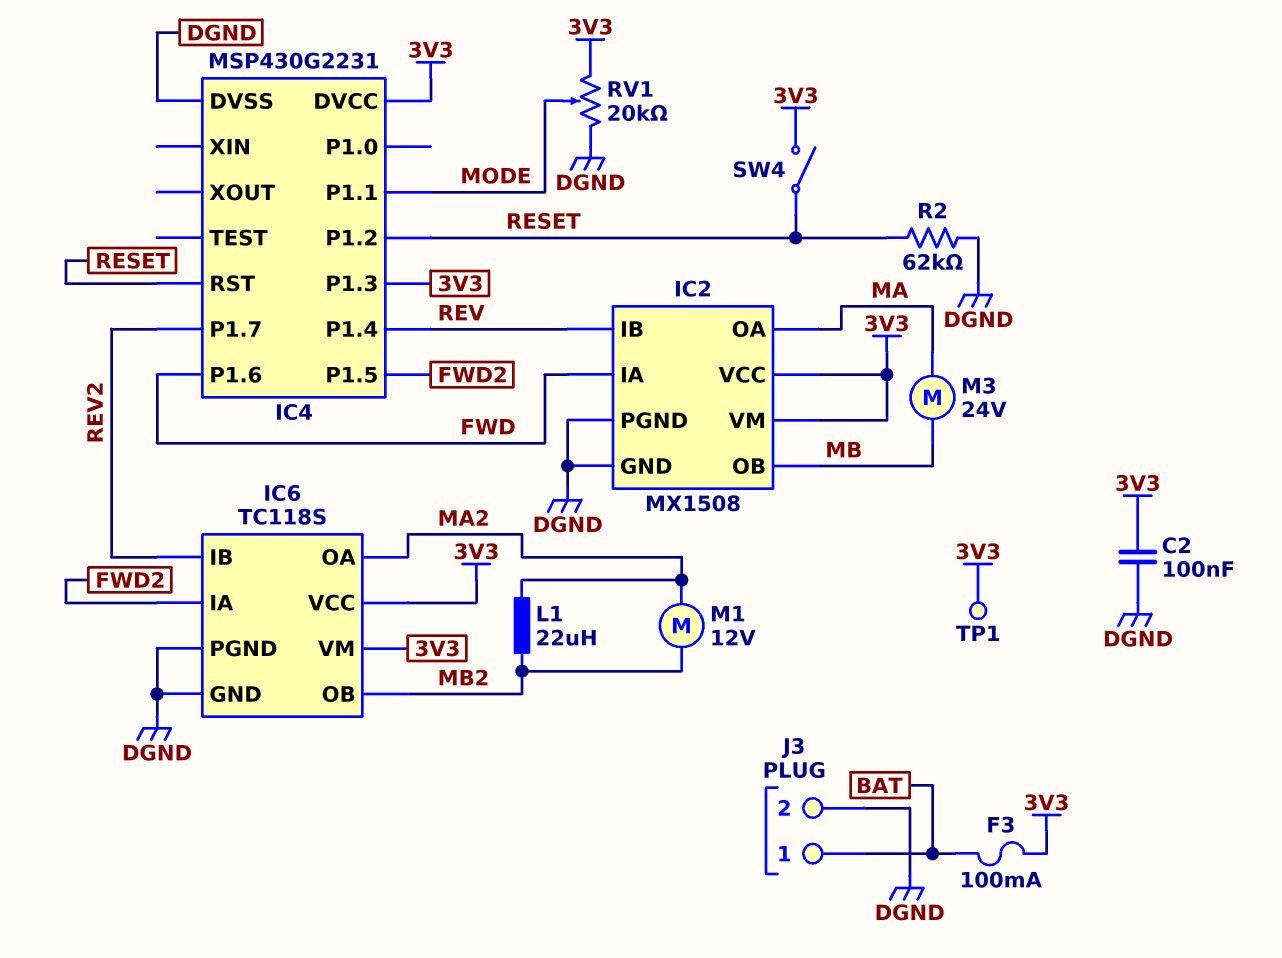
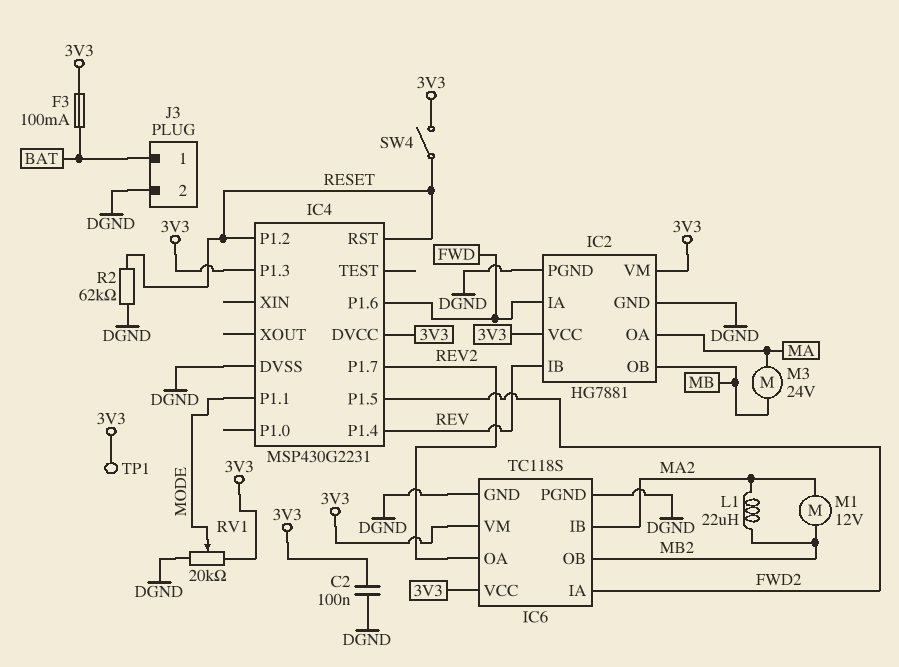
IC2: MX1508 -> HG7881
IC6 pin IB: REV2 -> MA2
IC6 pin OA: MA2 -> REV2

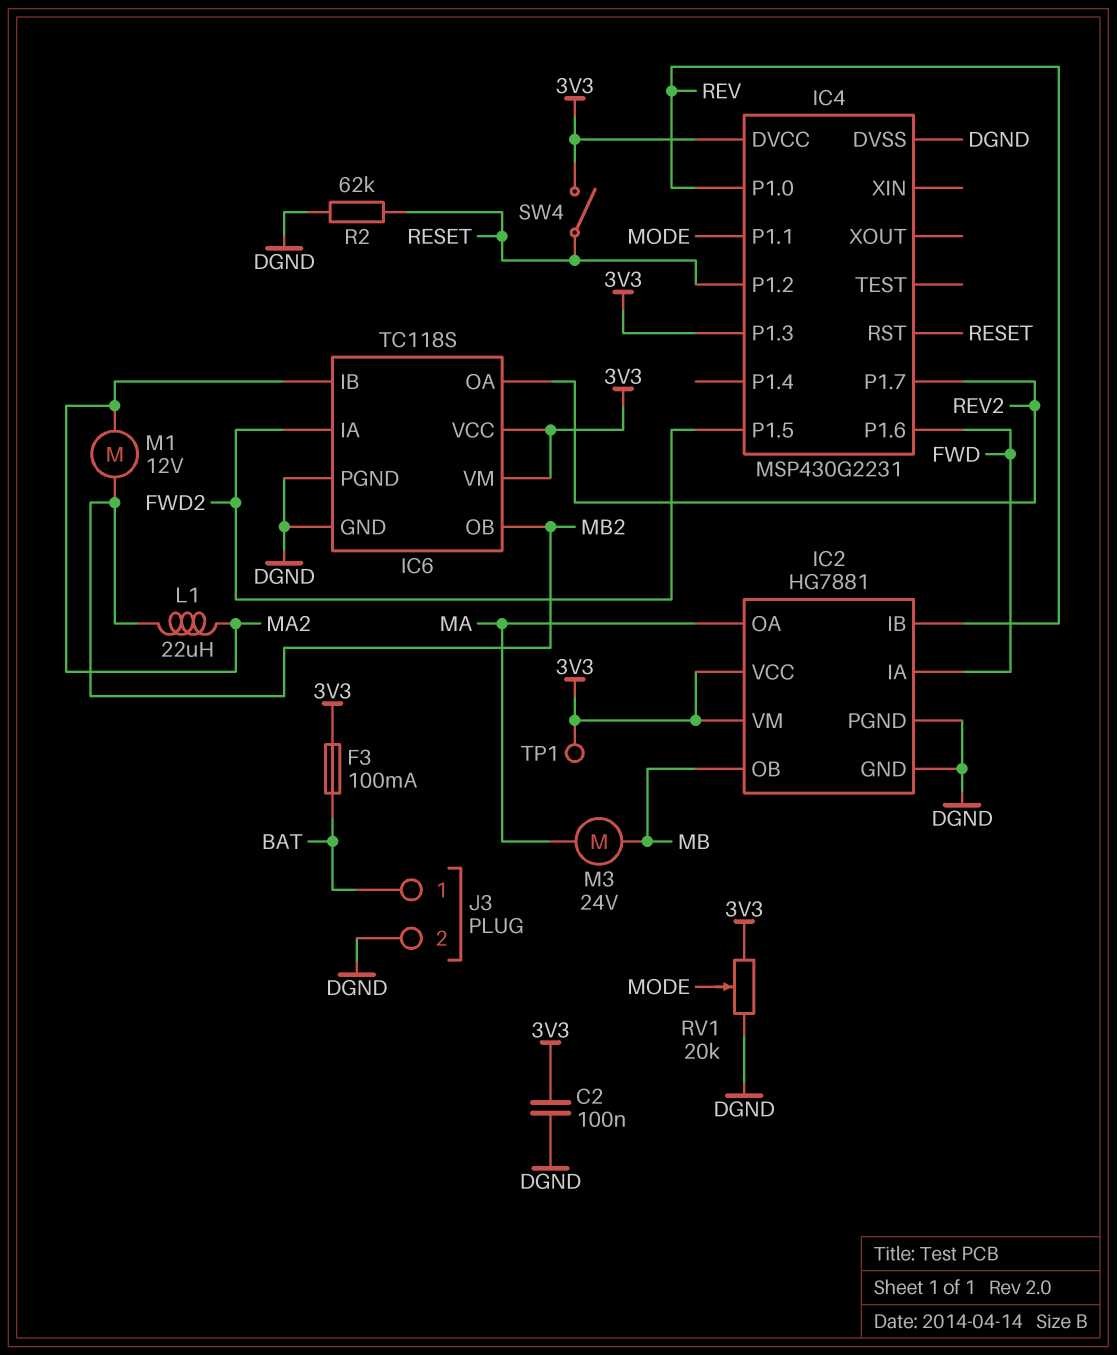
IC4 pin P1.0: none -> REV
IC4 pin P1.4: REV -> none

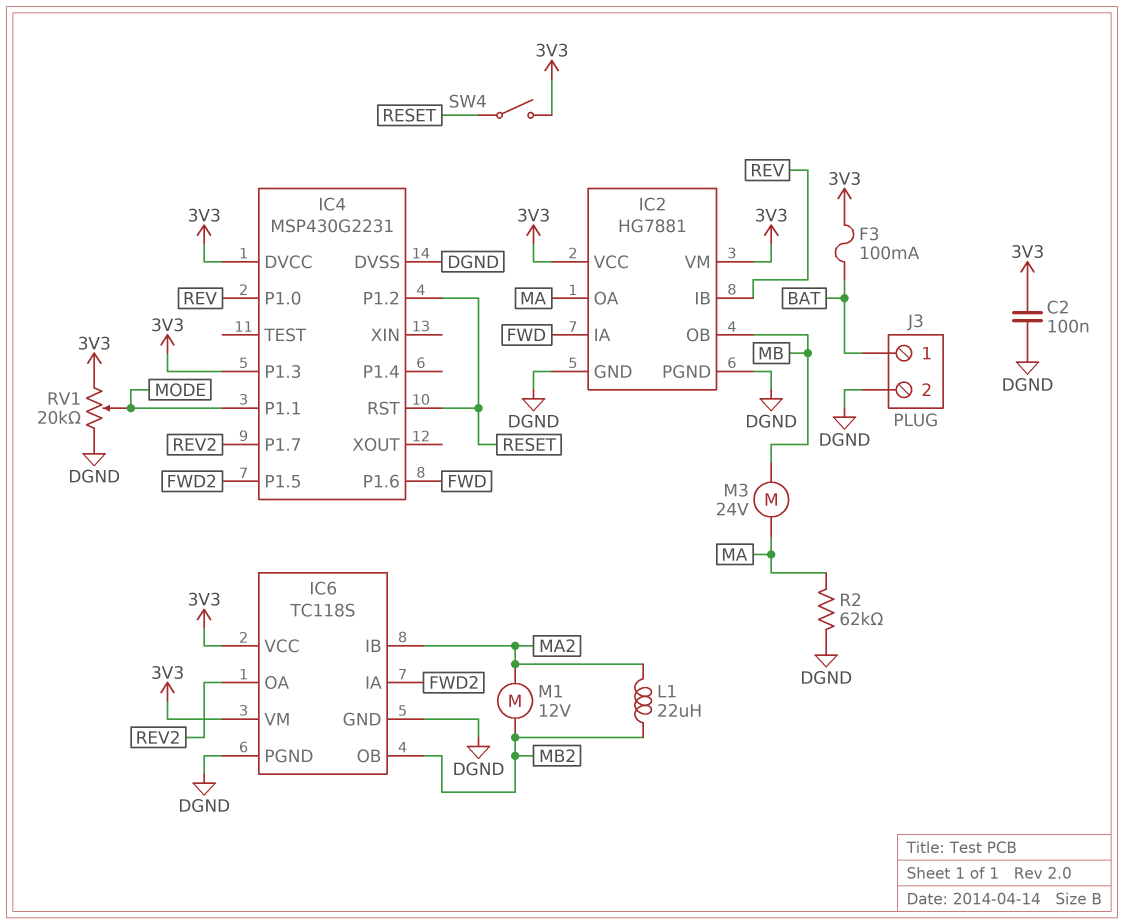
R2: 62k (DGND, RESET) -> 62k (DGND, MA)
TP1: test point (3V3) -> none

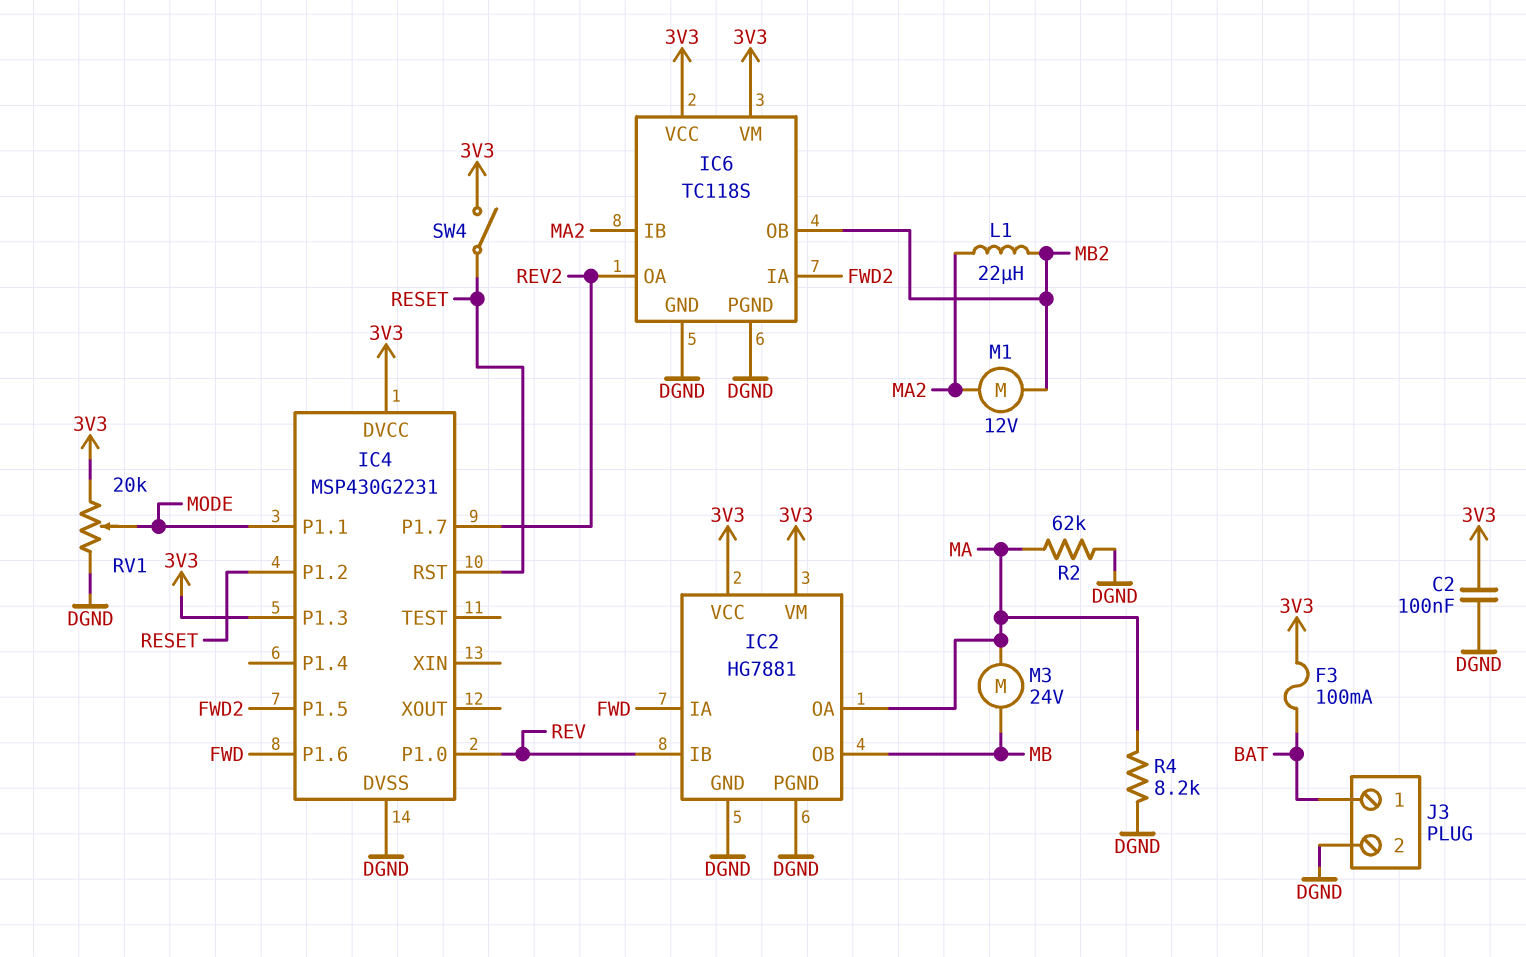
R4: none -> 8.2k (DGND, MA)

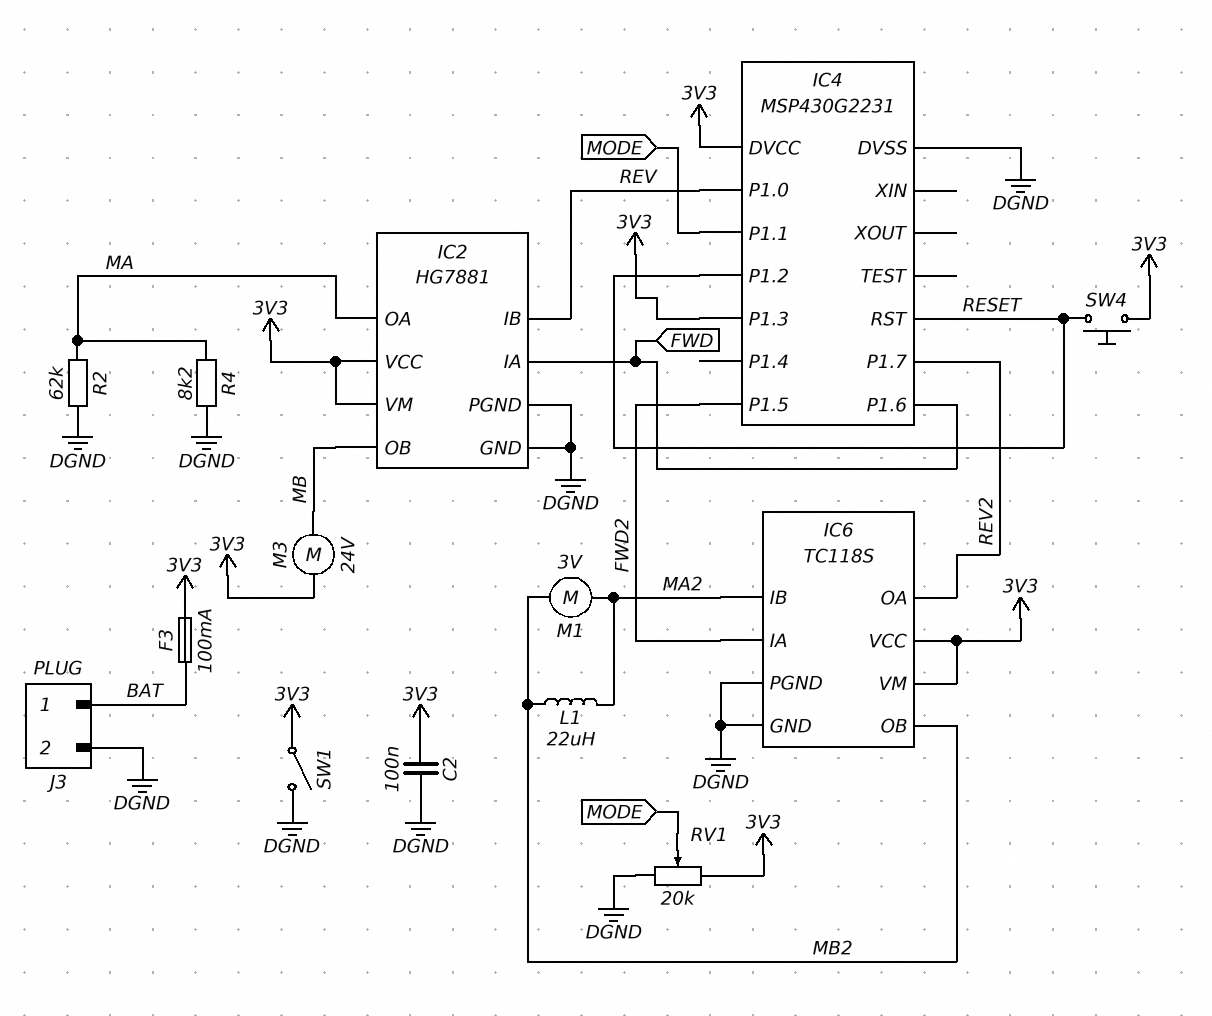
M1: motor 12V (MA2, MB2) -> motor 3V (MA2, MB2)
M3: motor 24V (MA, MB) -> motor 24V (3V3, MB)
SW1: none -> switch (3V3, DGND)
SW4: switch (3V3, RESET) -> button (3V3, RESET)

